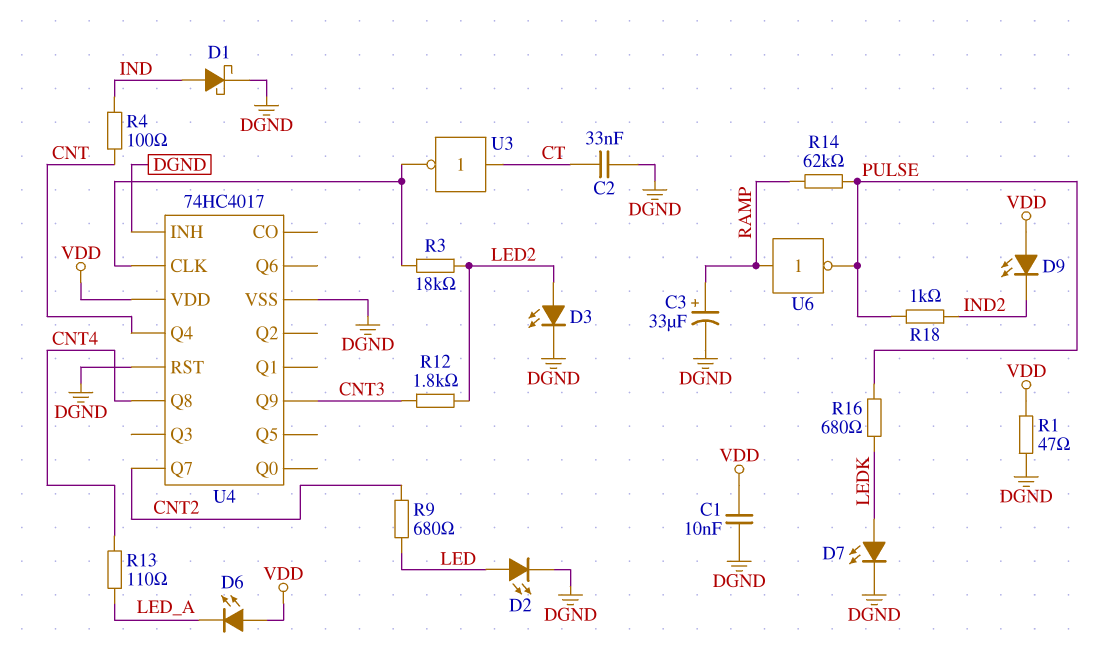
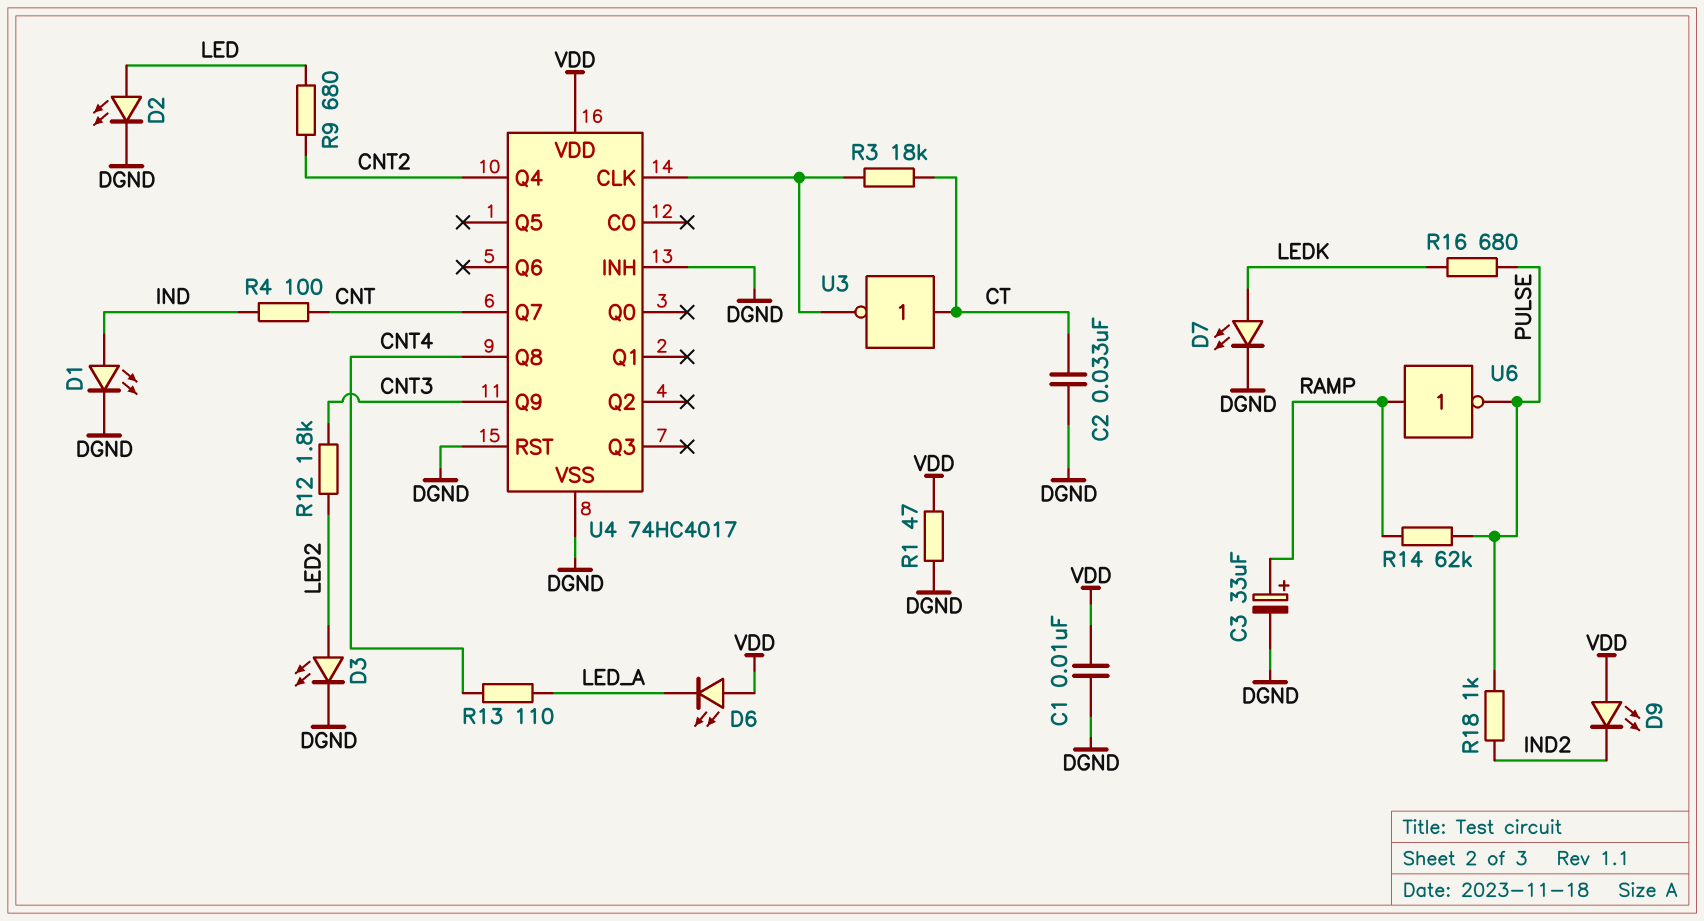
D1: schottky (A IND, K DGND) -> LED (A IND, K DGND)
R3: 18k (LED2, U4/CLK) -> 18k (CT, U4/CLK)
U4 pin Q4: CNT -> CNT2
U4 pin Q7: CNT2 -> CNT

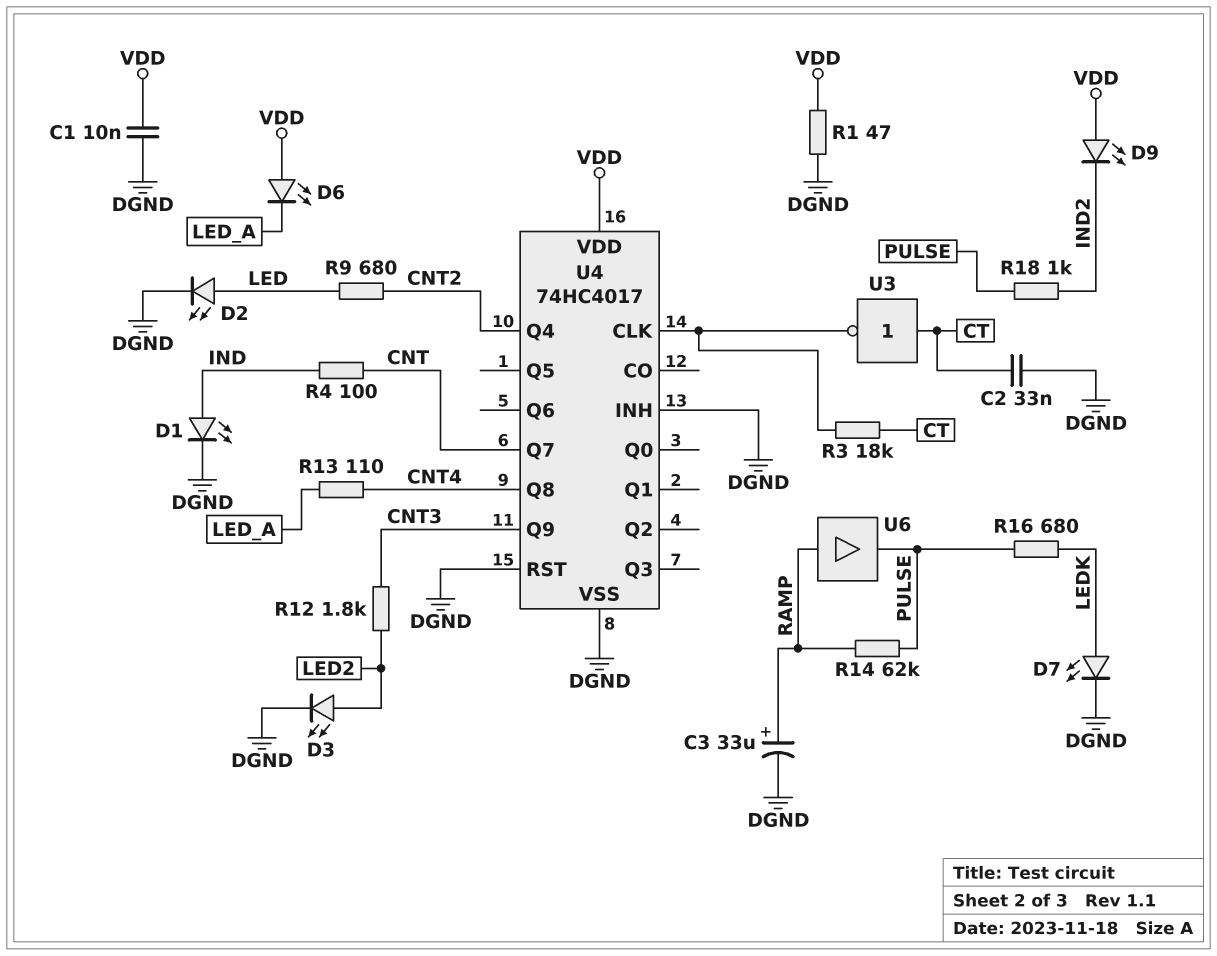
U6: NOT (in RAMP, out PULSE) -> buffer (in RAMP, out PULSE)

